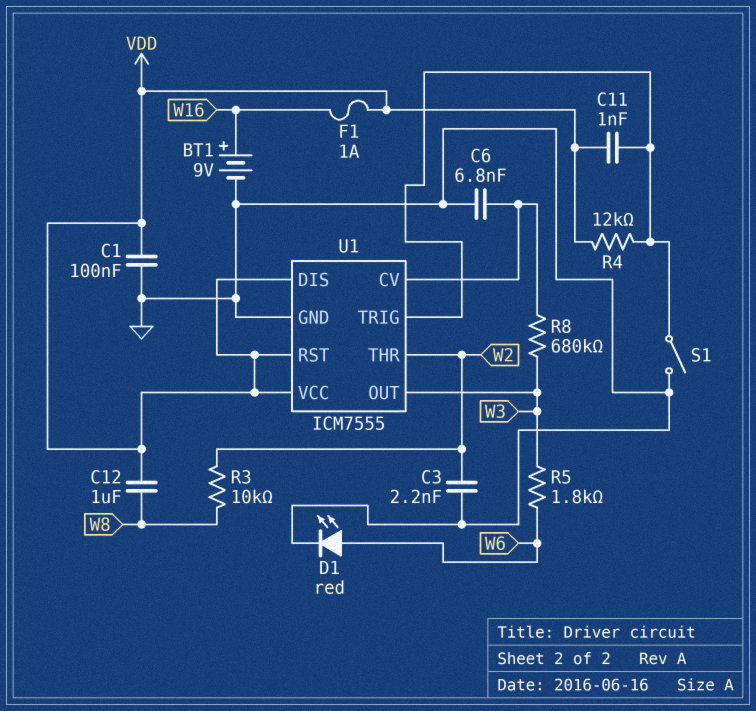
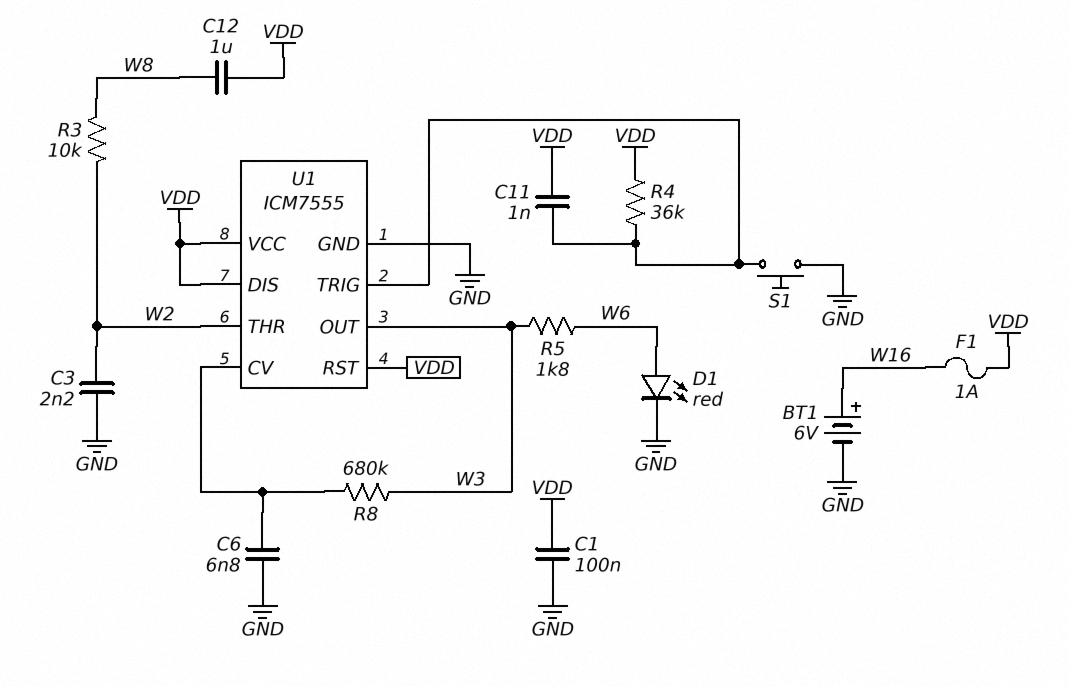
BT1: 9V (plus W16, minus GND) -> 6V (plus W16, minus GND)
R4: 12k (U1/TRIG, VDD) -> 36k (U1/TRIG, VDD)
S1: switch (GND, U1/TRIG) -> button (GND, U1/TRIG)

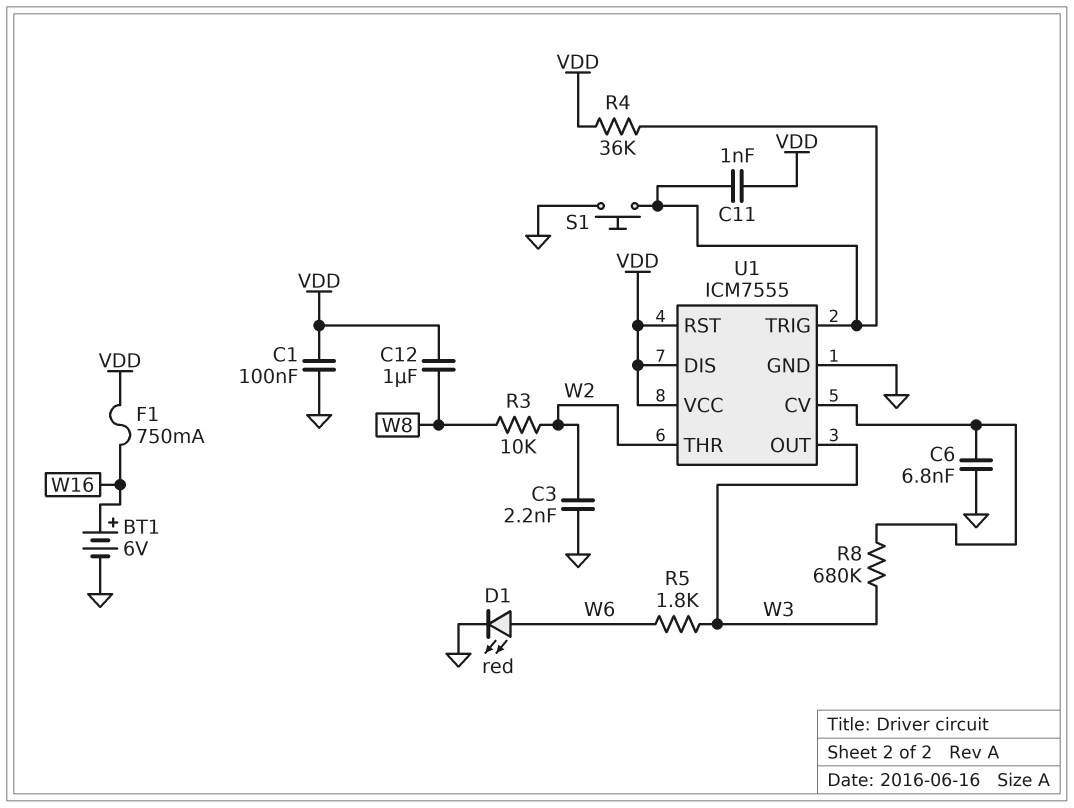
F1: 1A (VDD, W16) -> 750mA (VDD, W16)

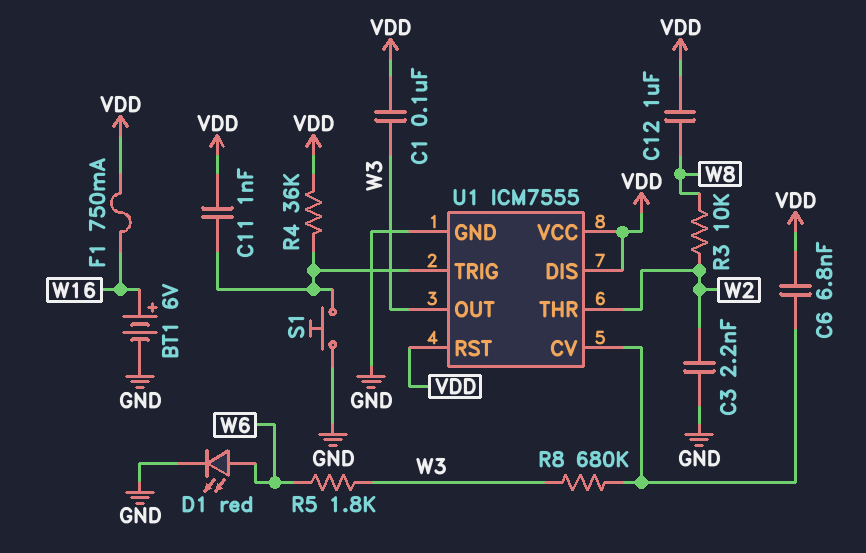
C1: 100nF (GND, VDD) -> 100nF (VDD, W3)
C6: 6.8nF (GND, U1/CV) -> 6.8nF (U1/CV, VDD)

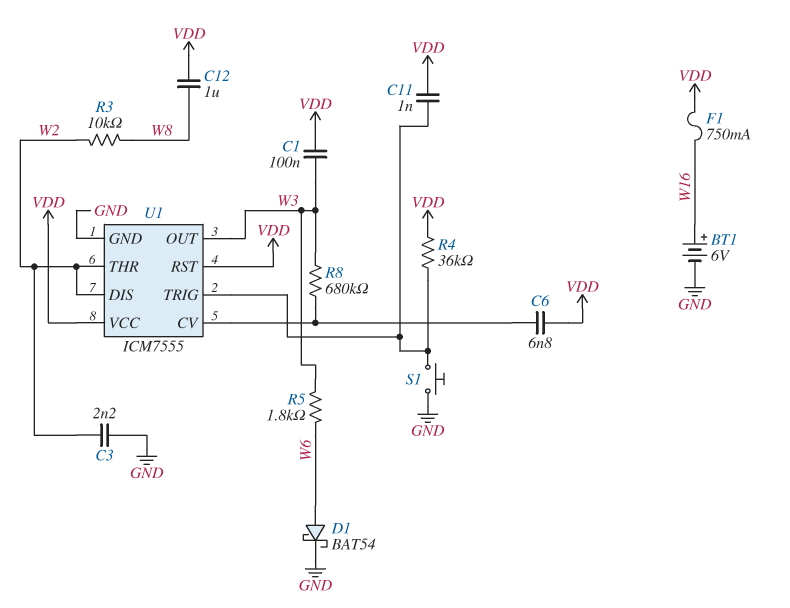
D1: LED red (A W6, K GND) -> schottky BAT54 (A W6, K GND)
U1 pin DIS: VDD -> W2

